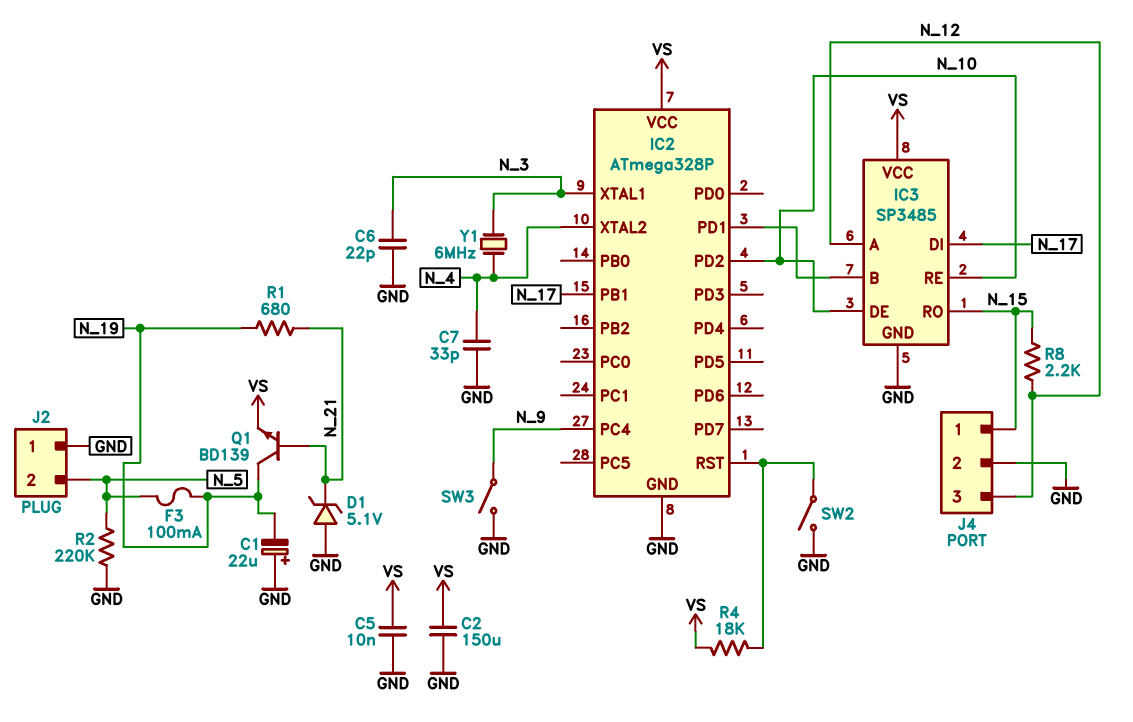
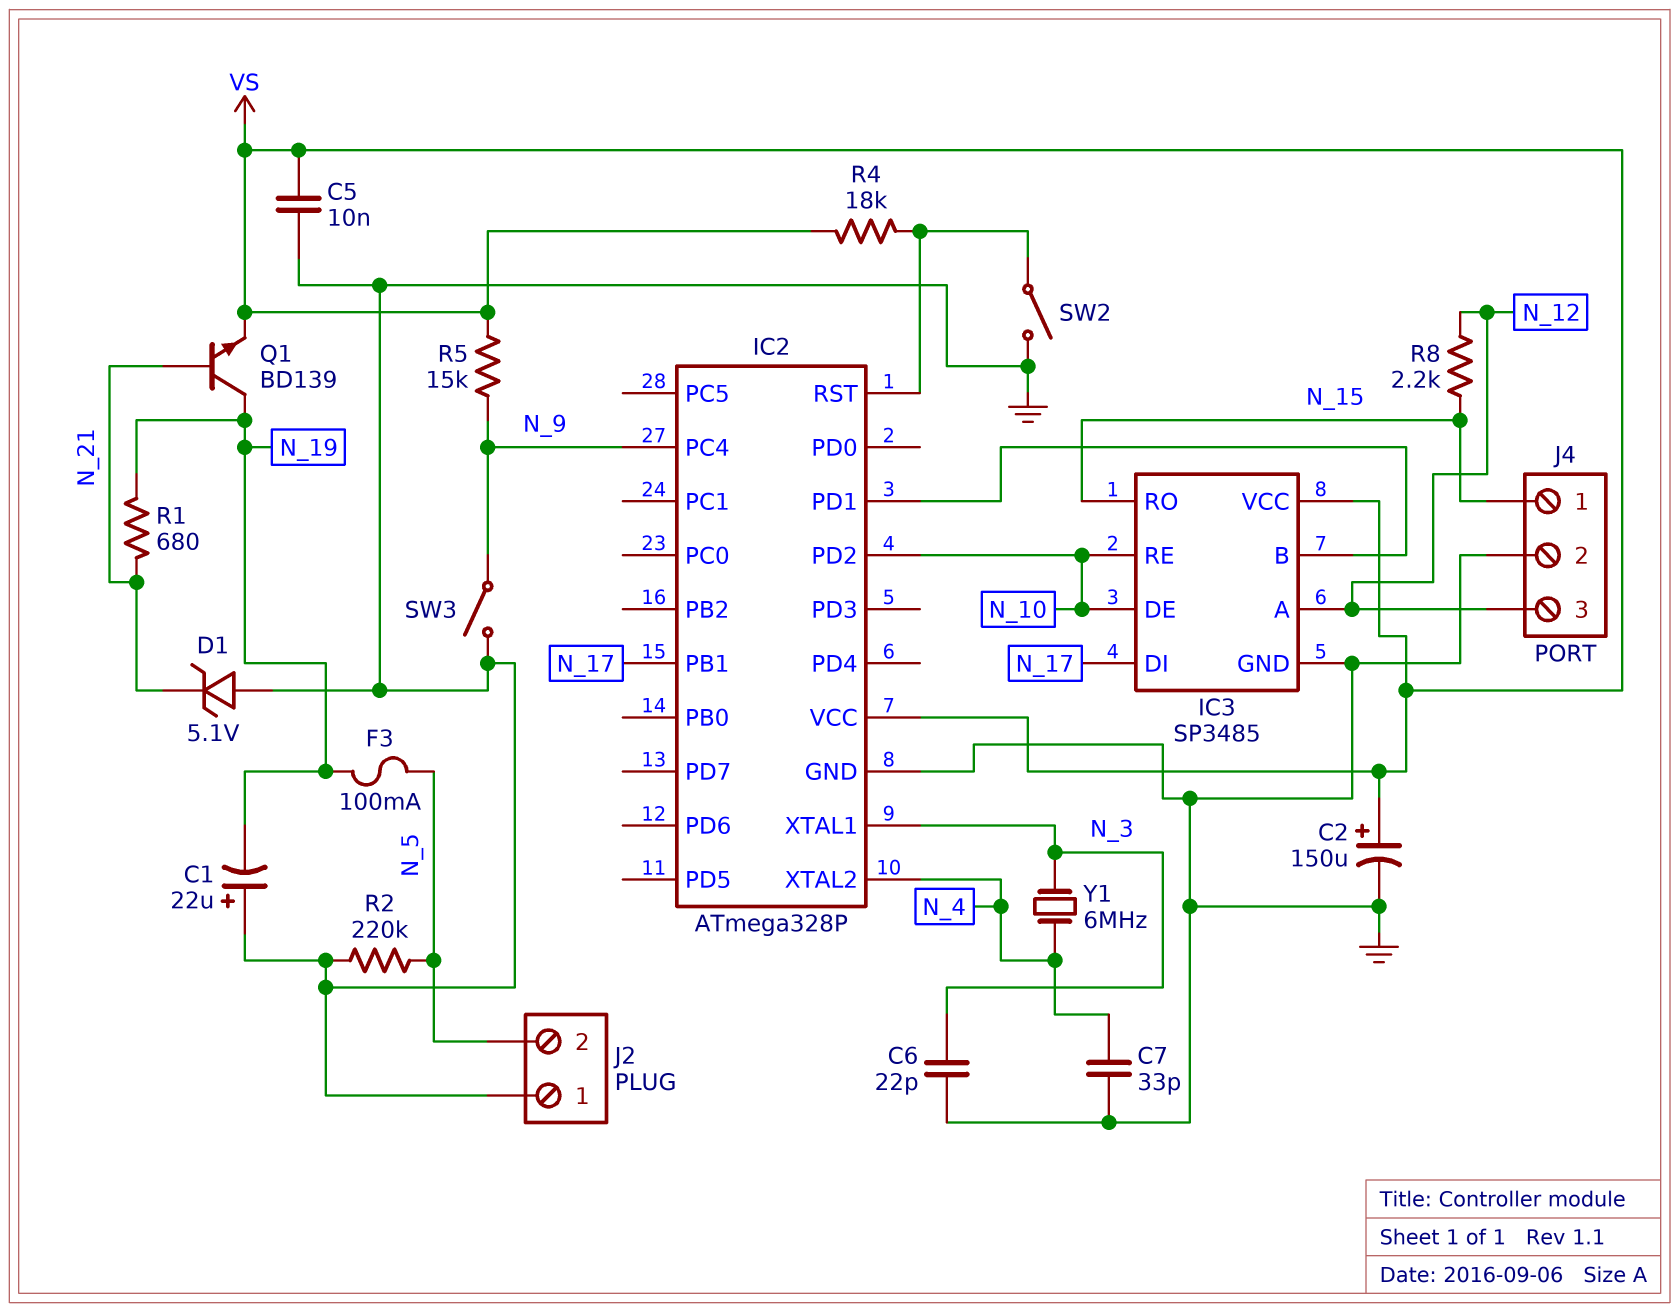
C2: 150uF (GND, VS) -> 150uF (plus VS, minus GND)
R5: none -> 15k (N_9, VS)

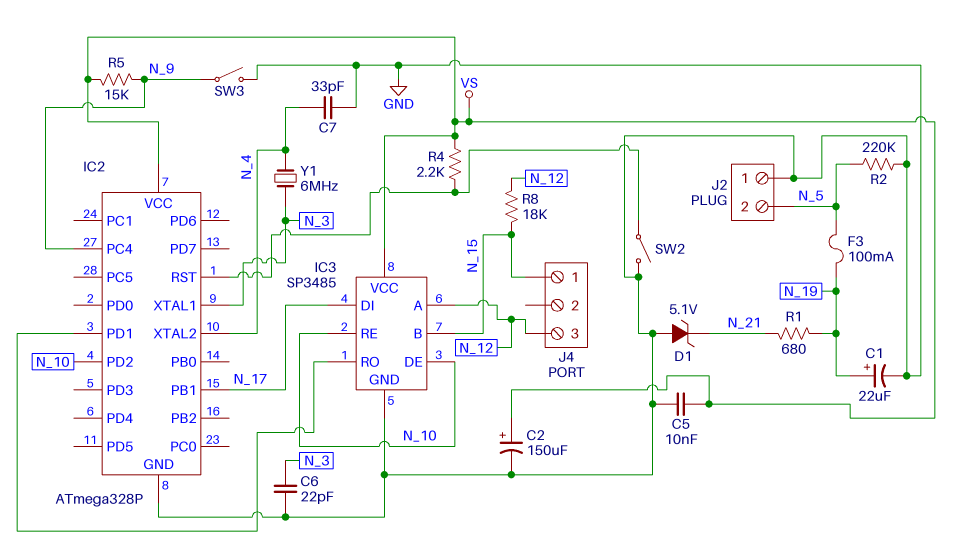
C1: 22uF (plus GND, minus N_19) -> 22uF (plus N_19, minus GND)
IC3 pin B: IC2/PD1 -> N_15
IC3 pin RO: N_15 -> IC2/PD1
J4 pin 2: GND -> none
Q1: NPN BD139 (B N_21, C N_19, E VS) -> none
R4: 18k (IC2/RST, VS) -> 2.2k (IC2/RST, VS)
R8: 2.2k (N_12, N_15) -> 18k (N_12, N_15)

